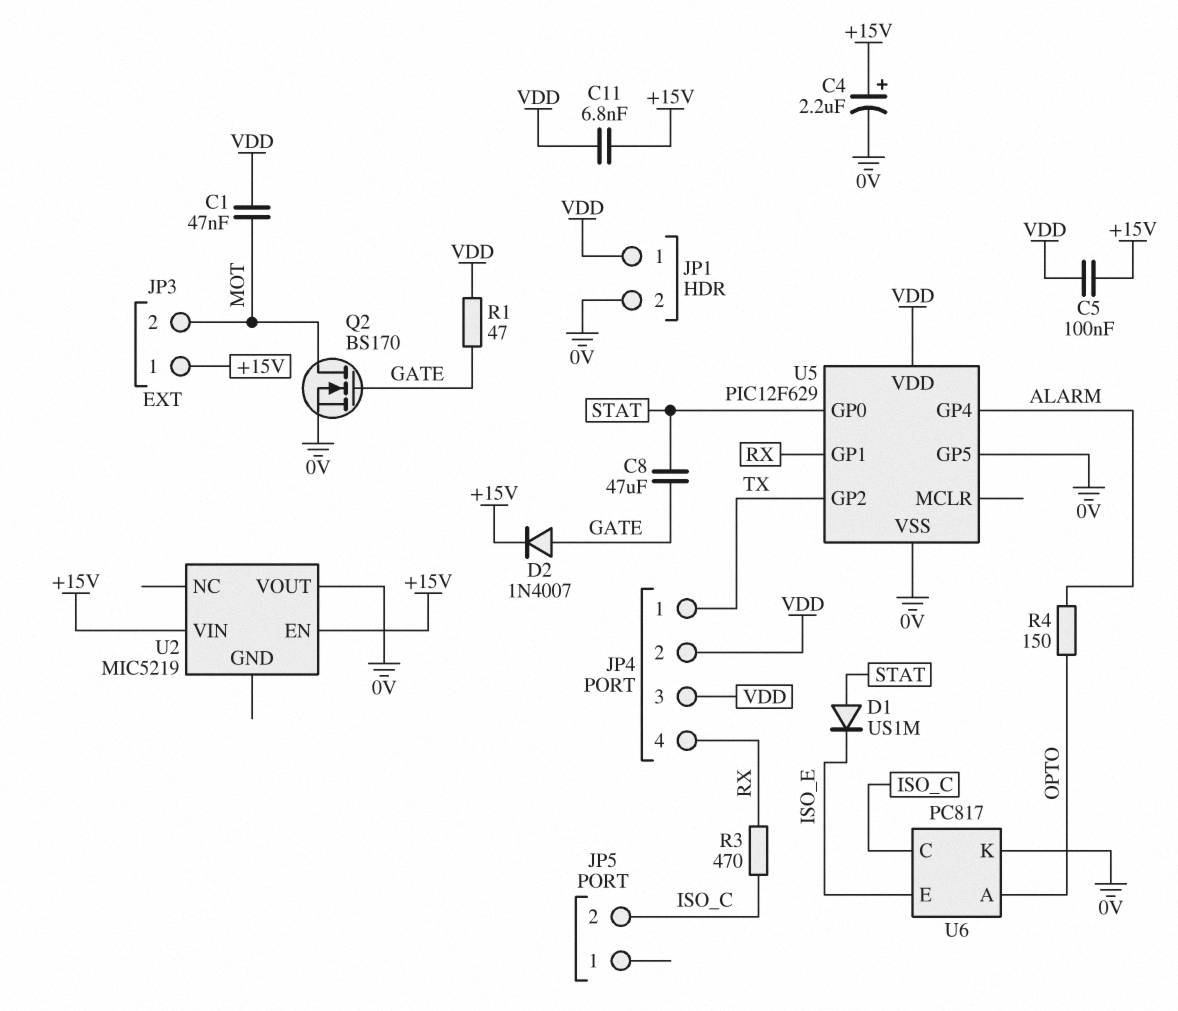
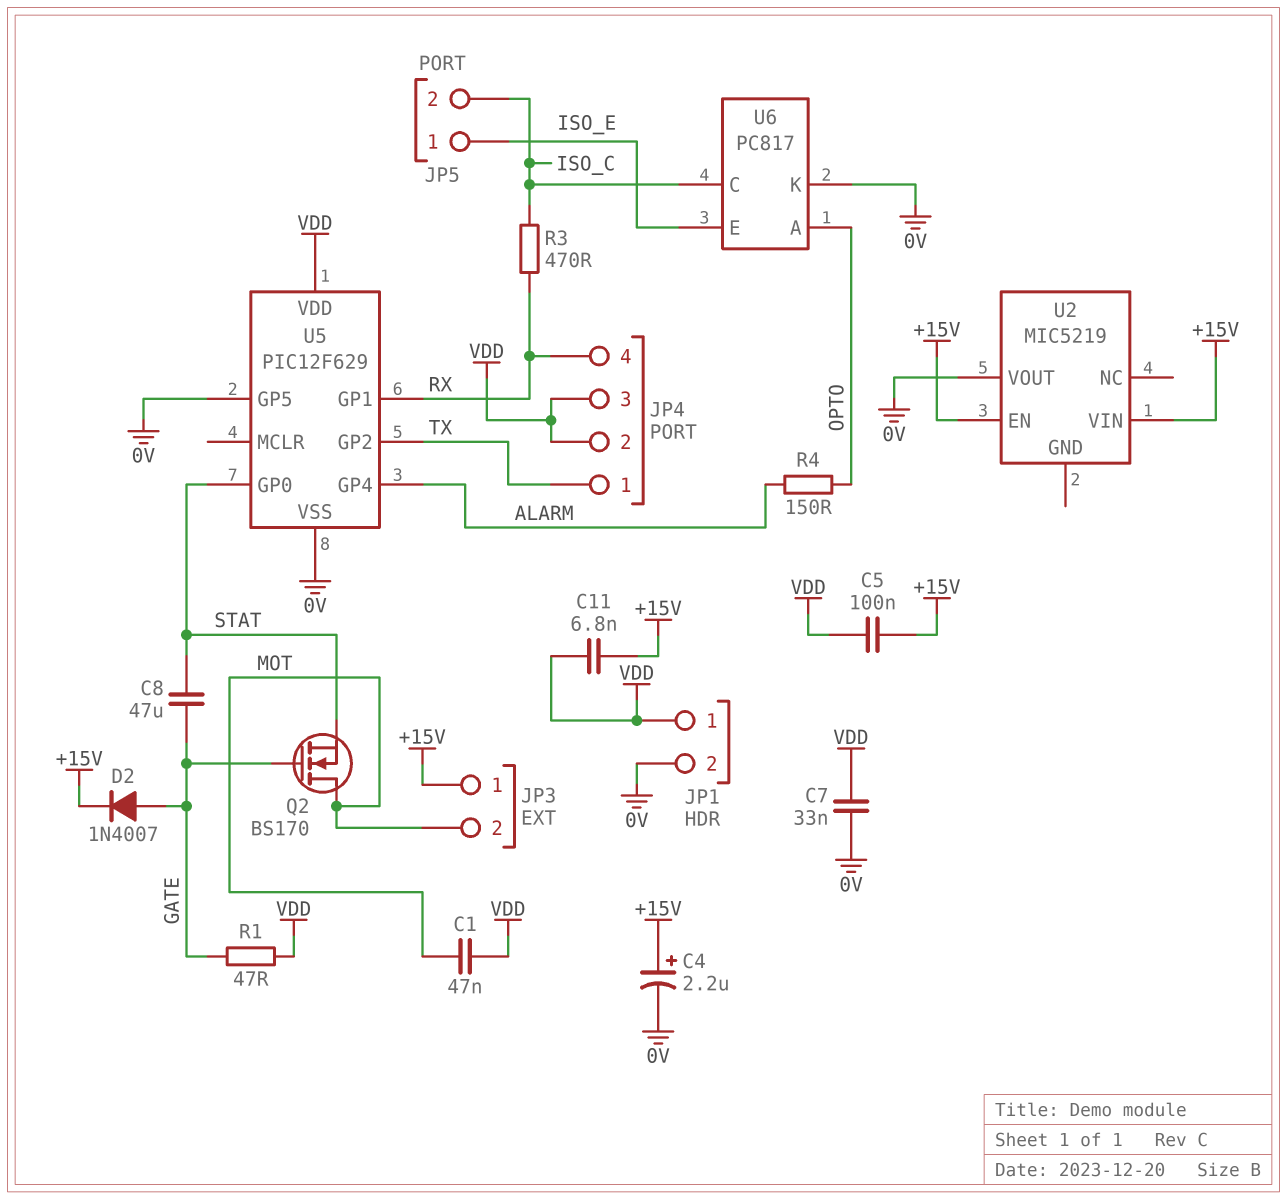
C7: none -> 33nF (0V, VDD)
D1: diode US1M (A STAT, K ISO_E) -> none
JP5 pin 1: none -> ISO_E
Q2: NMOS BS170 (G GATE, D MOT, S 0V) -> NMOS BS170 (G GATE, D MOT, S STAT)

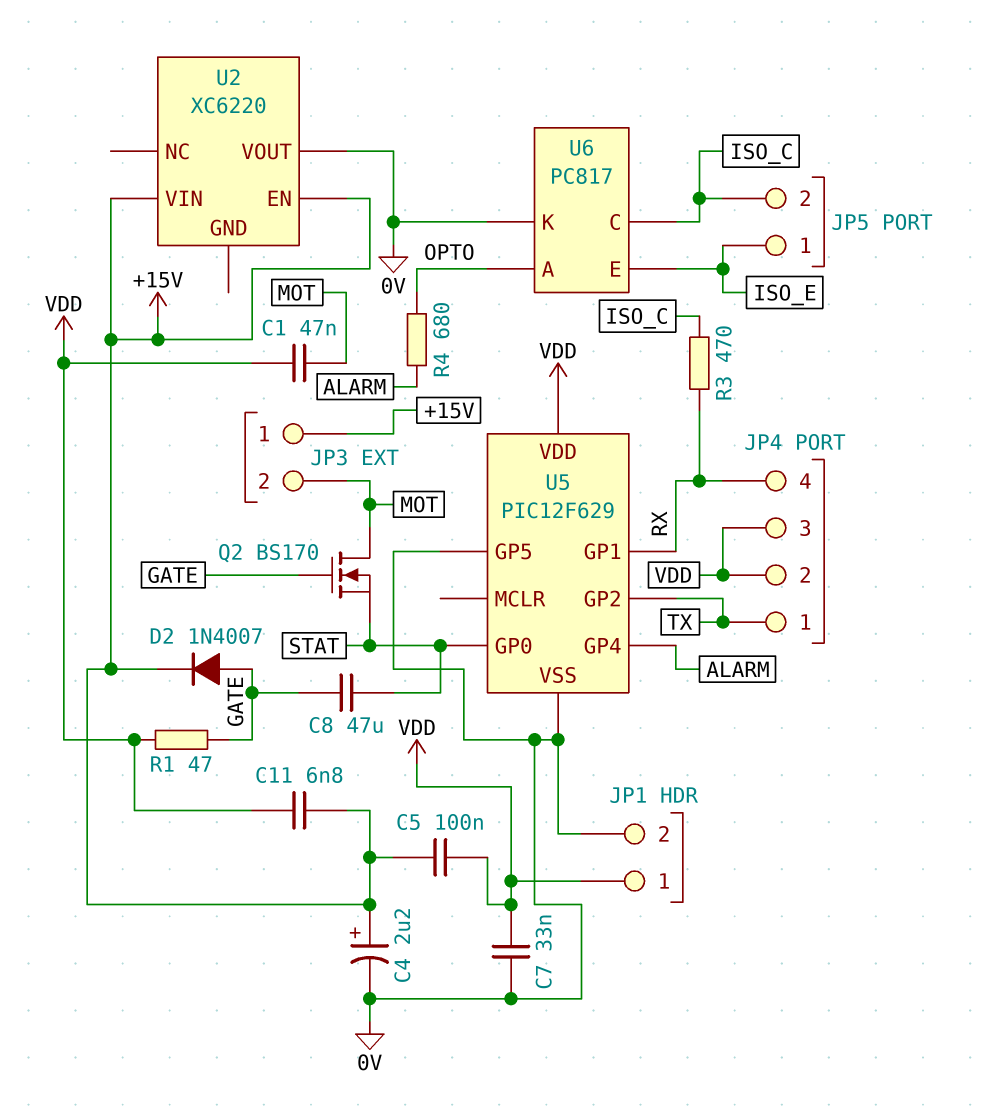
R4: 150 (ALARM, OPTO) -> 680 (ALARM, OPTO)
U2: MIC5219 -> XC6220

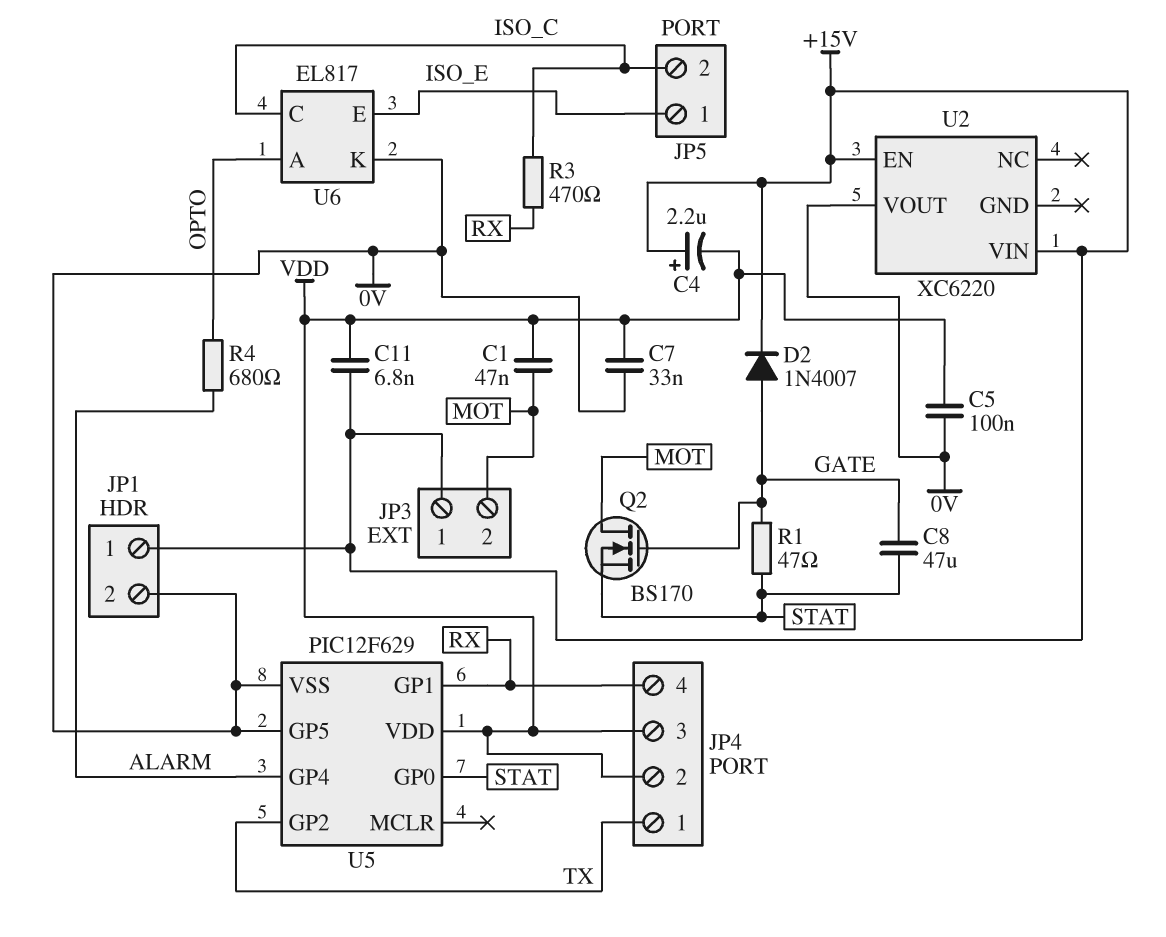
C4: 2.2uF (plus +15V, minus 0V) -> 2.2uF (plus +15V, minus VDD)
C5: 100nF (+15V, VDD) -> 100nF (0V, VDD)
JP1 pin 1: VDD -> +15V
R1: 47 (GATE, VDD) -> 47 (GATE, STAT)
U6: PC817 -> EL817

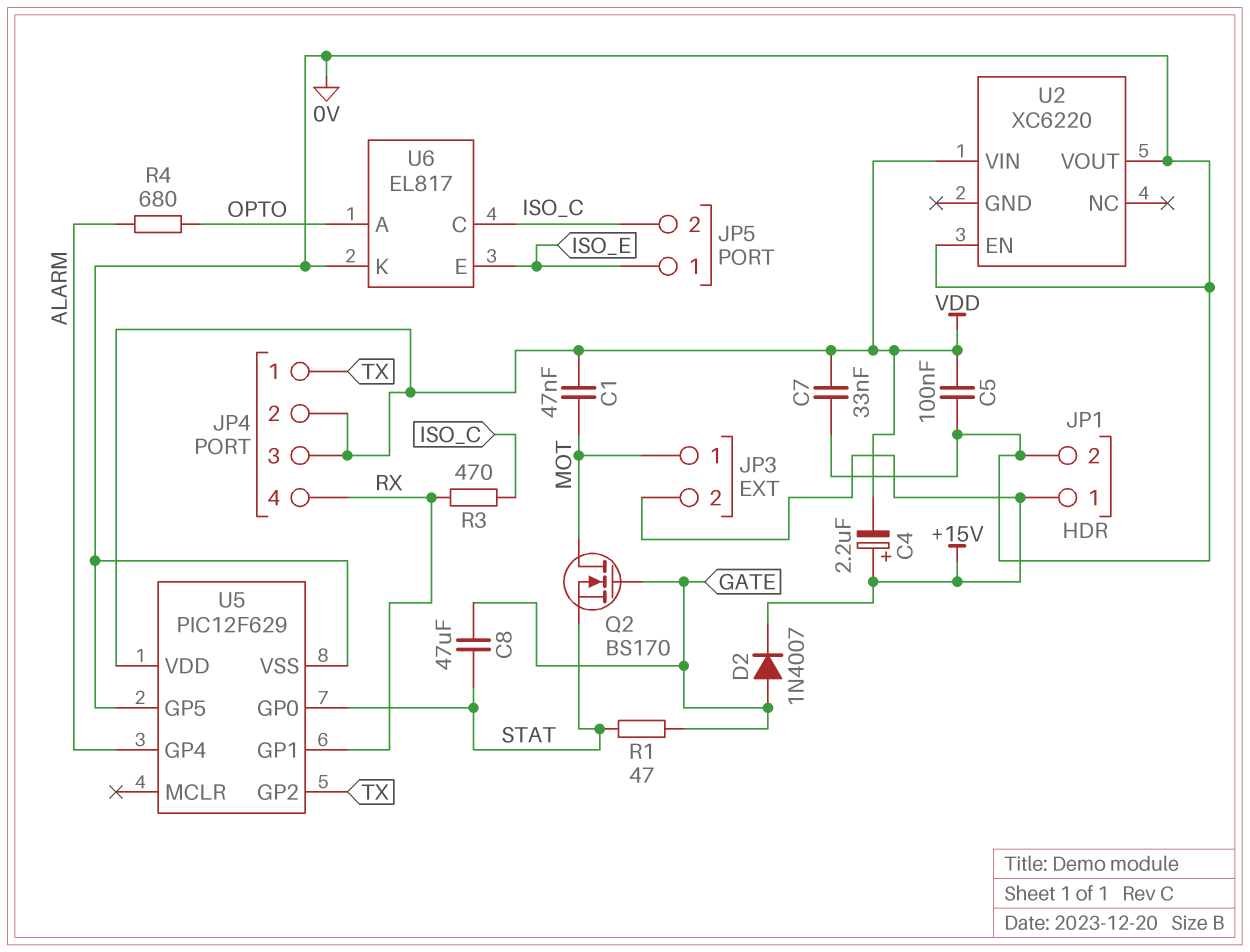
C11: 6.8nF (+15V, VDD) -> none
JP3 pin 1: +15V -> MOT
JP3 pin 2: MOT -> +15V
U2 pin EN: +15V -> 0V
U2 pin VIN: +15V -> VDD

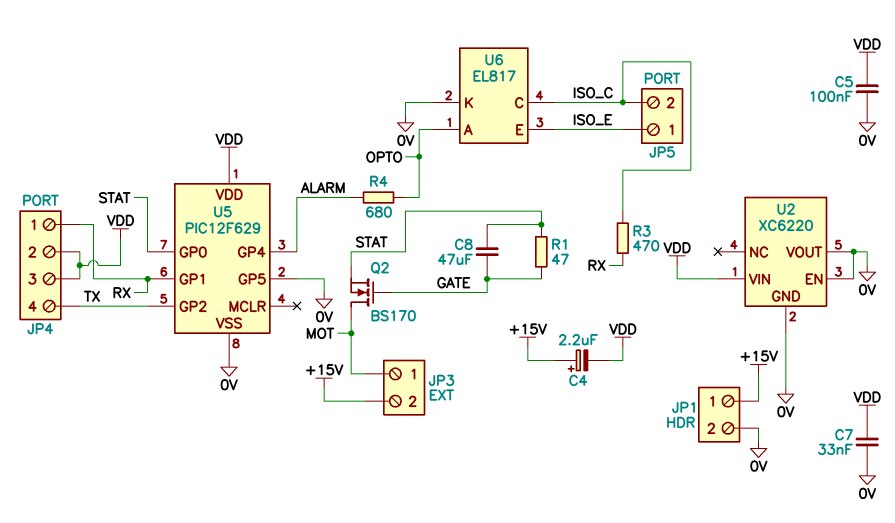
C1: 47nF (MOT, VDD) -> none
D2: diode 1N4007 (A GATE, K +15V) -> none
JP4 pin 1: TX -> RX
JP4 pin 4: RX -> TX
U2 pin GND: none -> 0V

